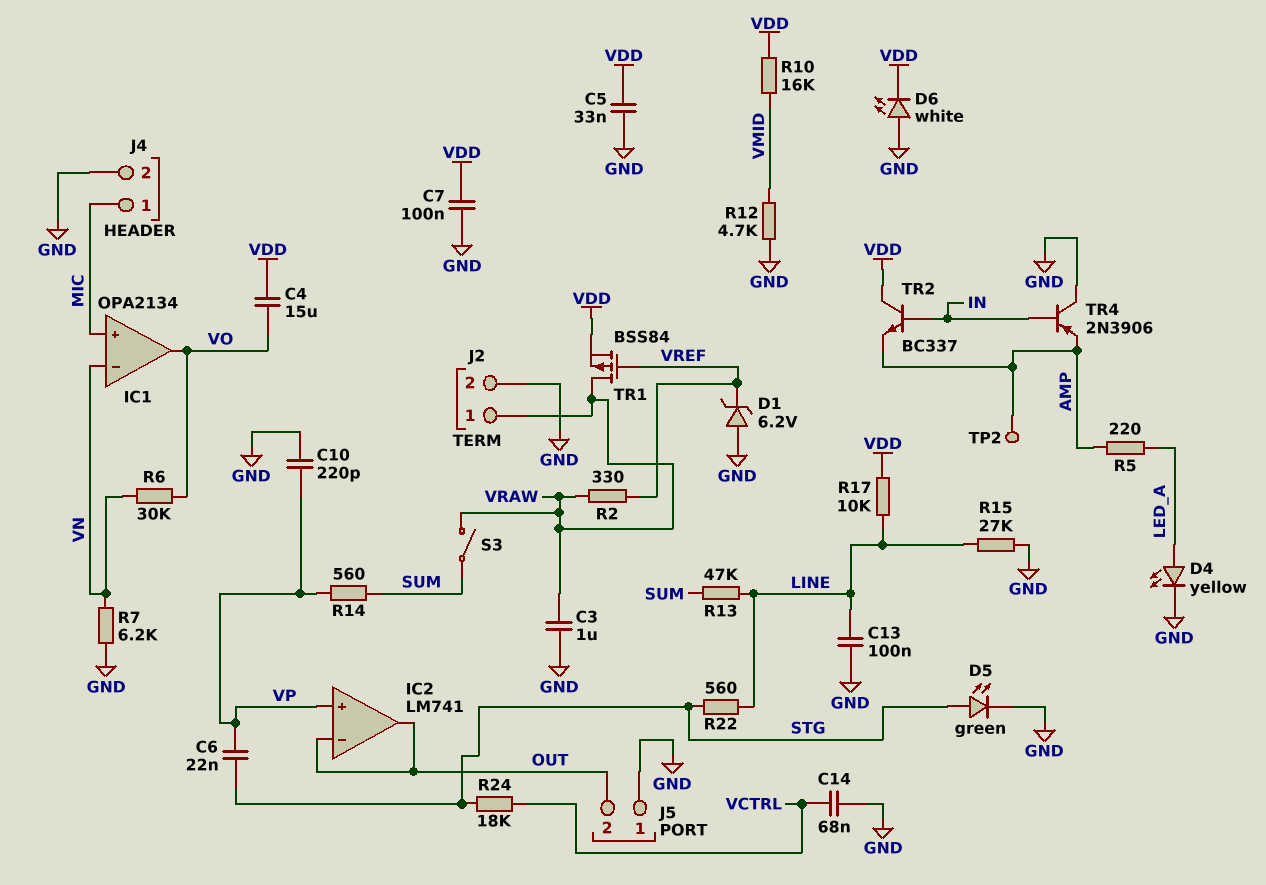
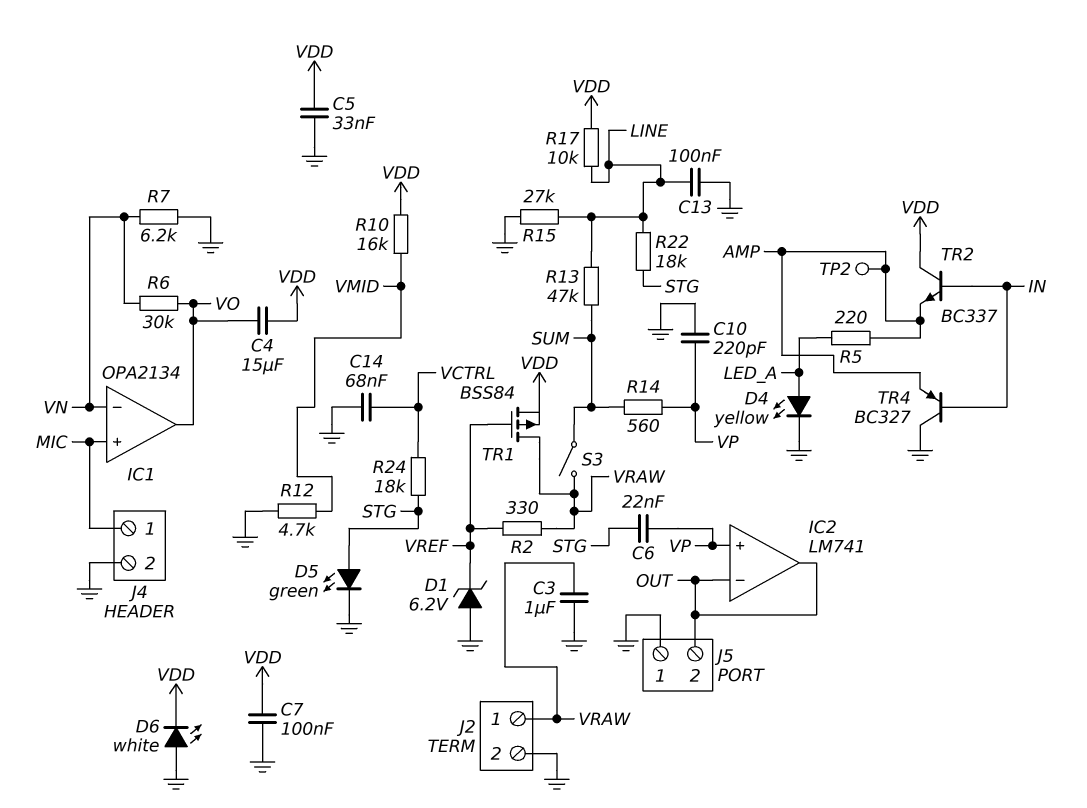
R22: 560 (LINE, STG) -> 18k (LINE, STG)
TR4: PNP 2N3906 (B IN, C GND, E AMP) -> PNP BC327 (B IN, C GND, E AMP)

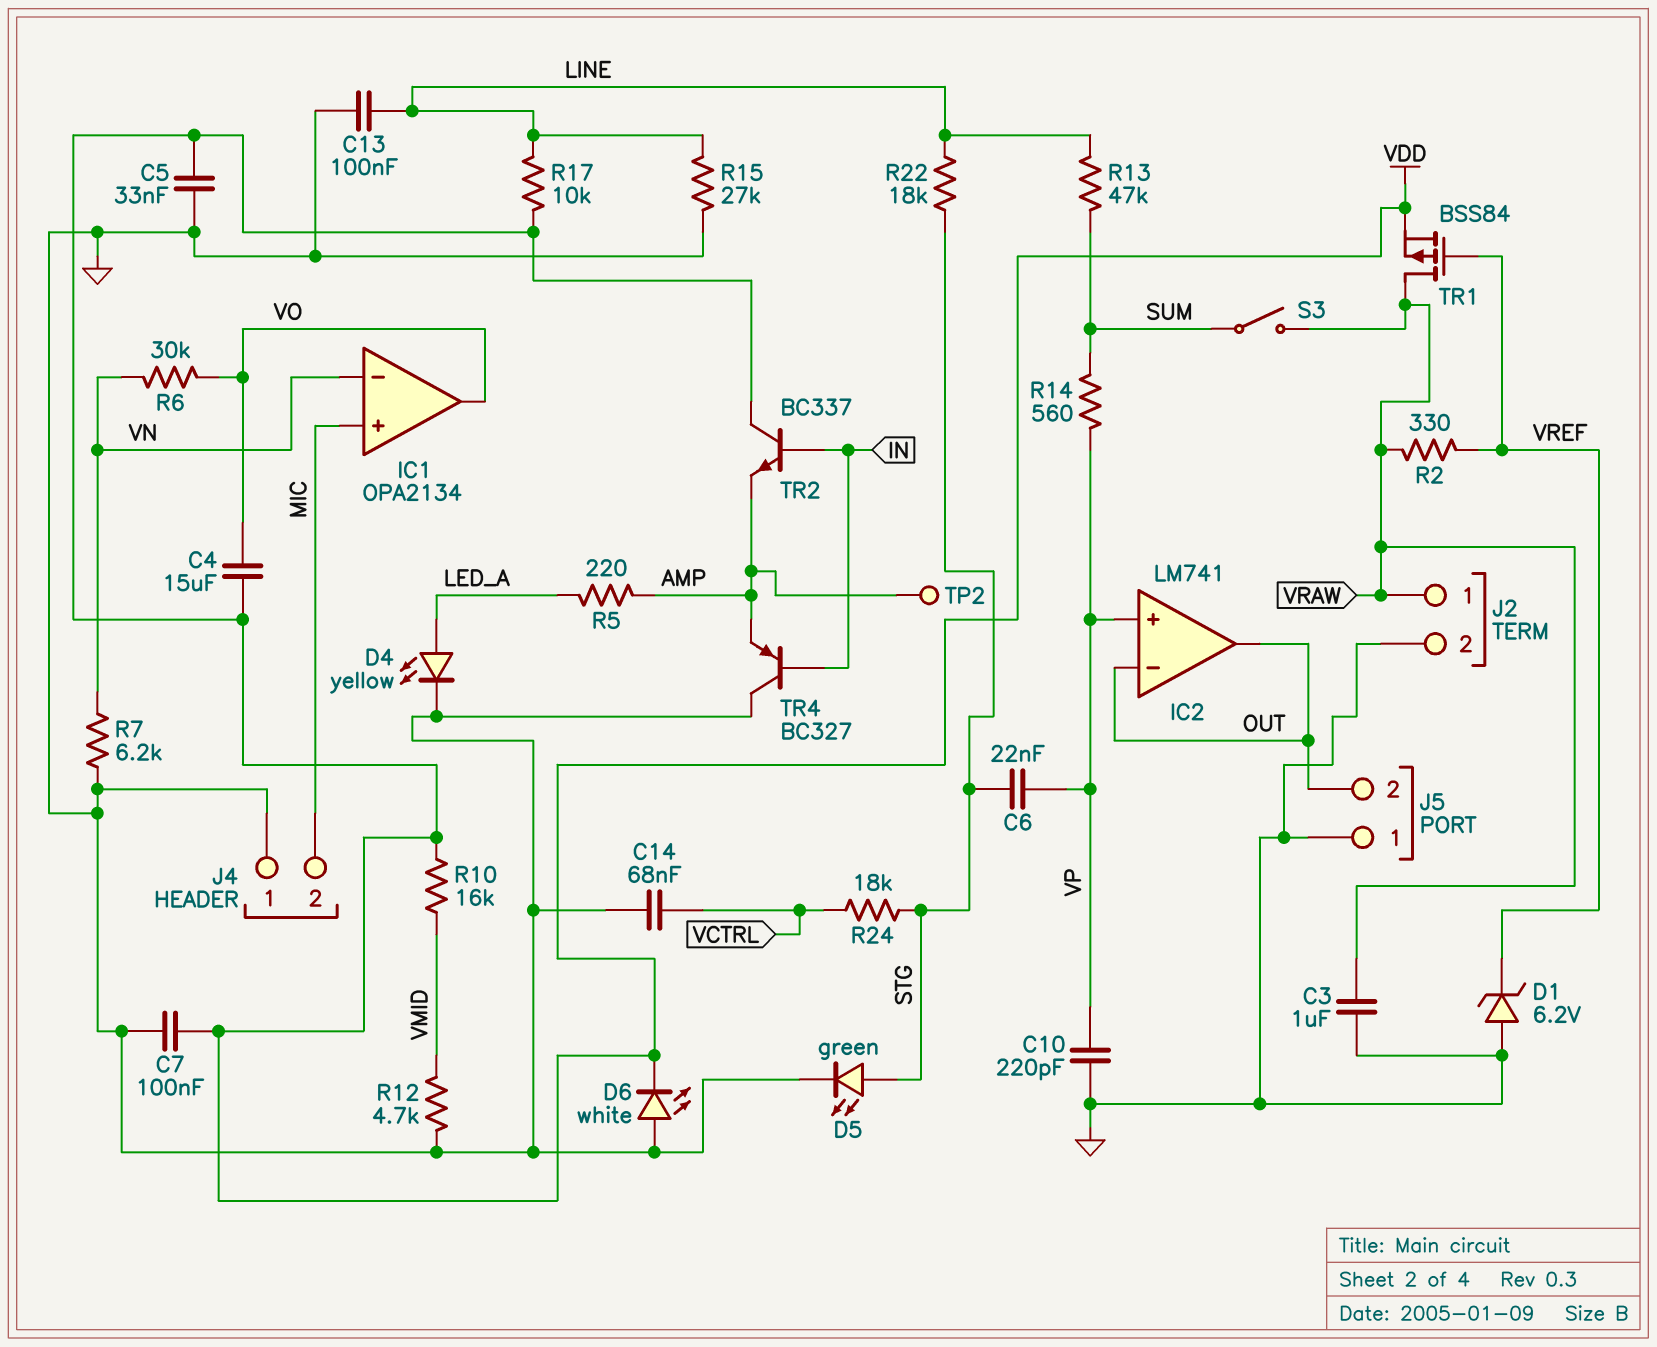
J4 pin 1: MIC -> GND
J4 pin 2: GND -> MIC

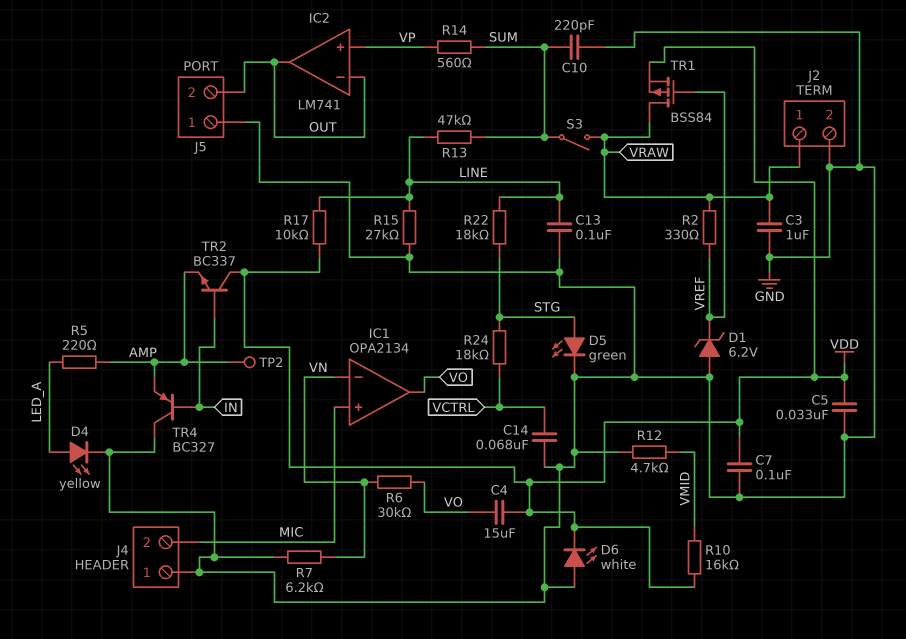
C6: 22nF (STG, VP) -> none
C10: 220pF (GND, VP) -> 220pF (GND, SUM)

